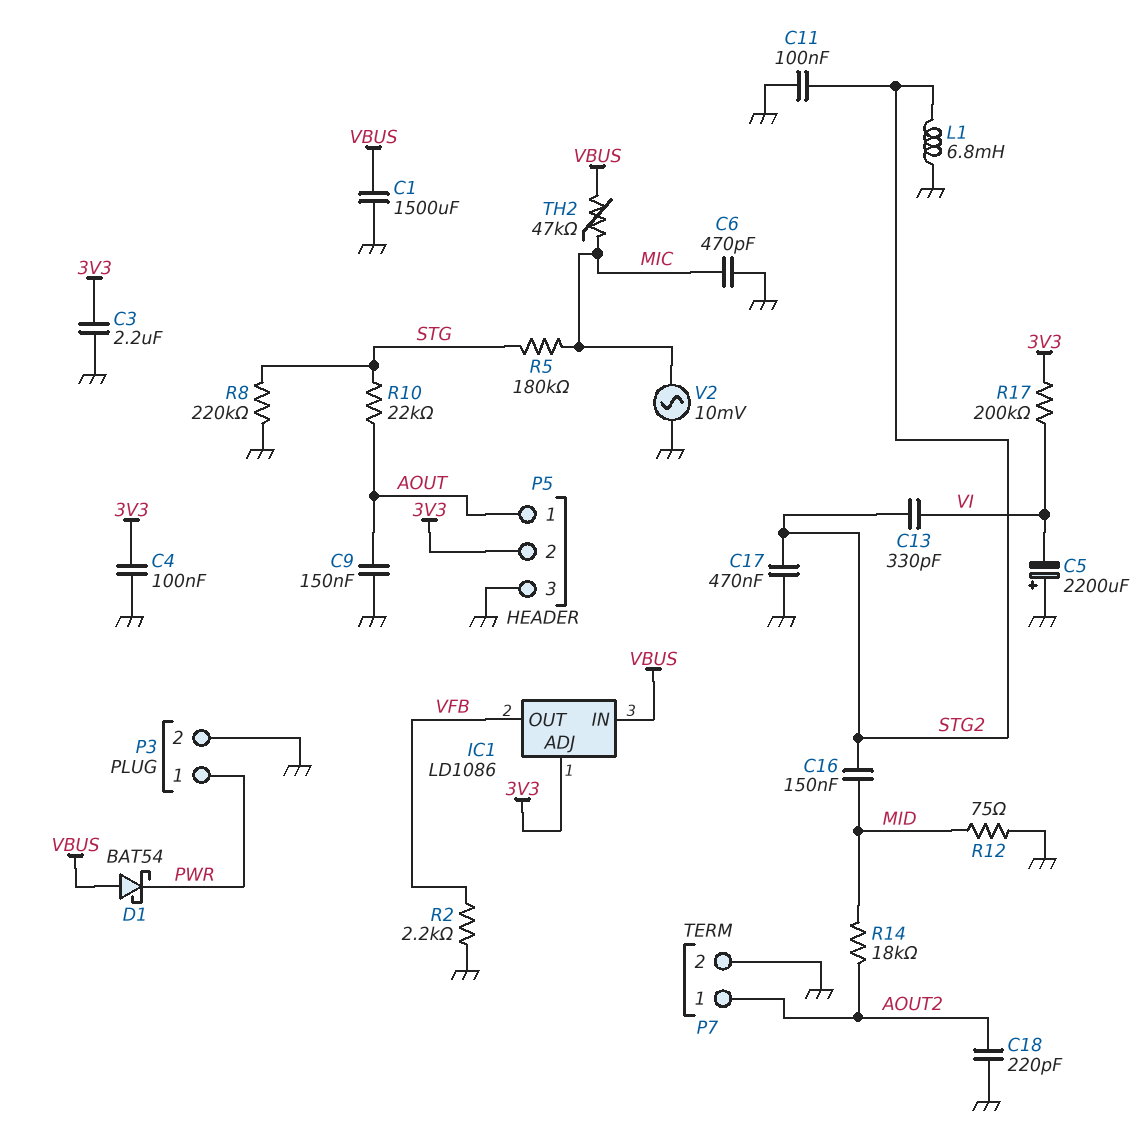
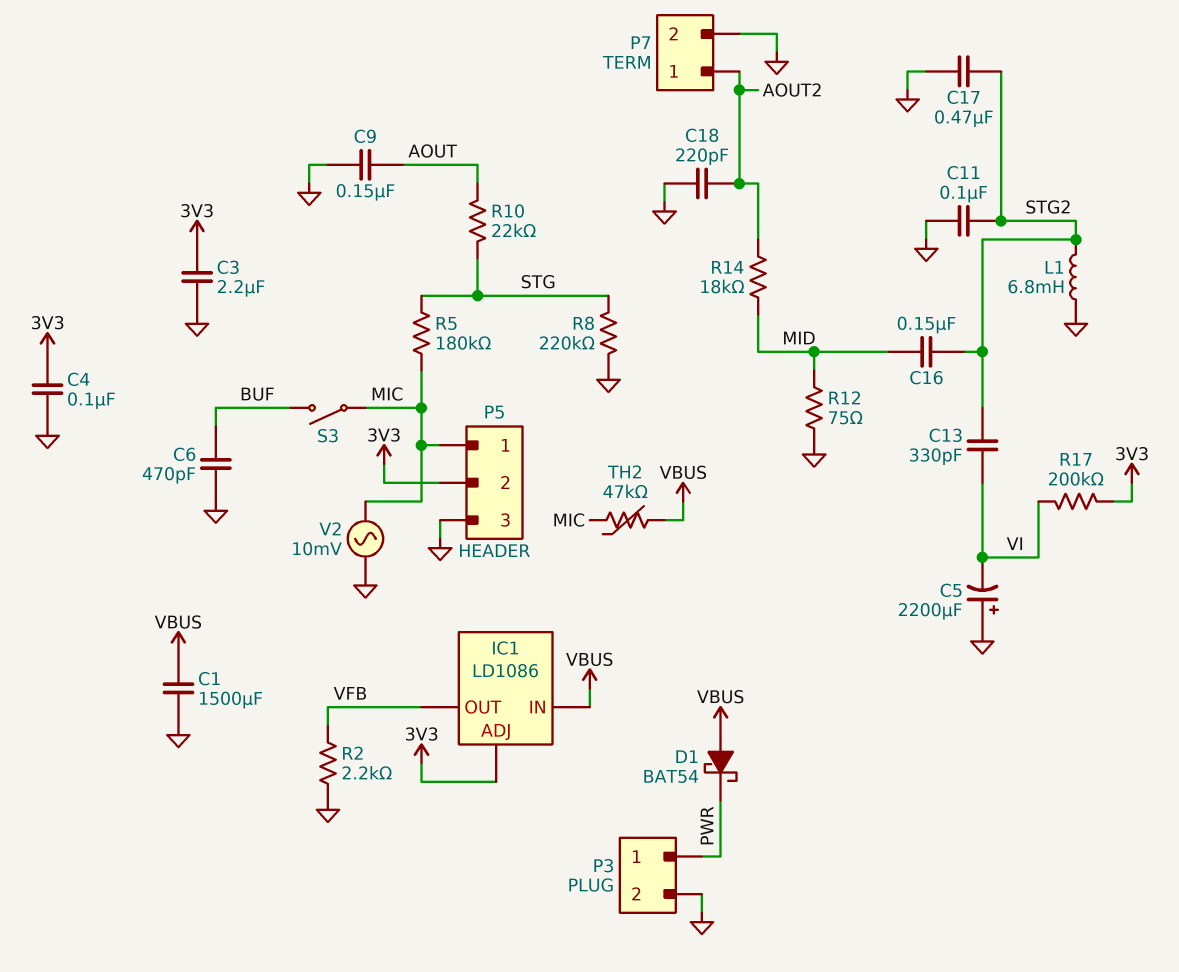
C6: 470pF (GND, MIC) -> 470pF (BUF, GND)
P5 pin 1: AOUT -> MIC
S3: none -> switch (BUF, MIC)

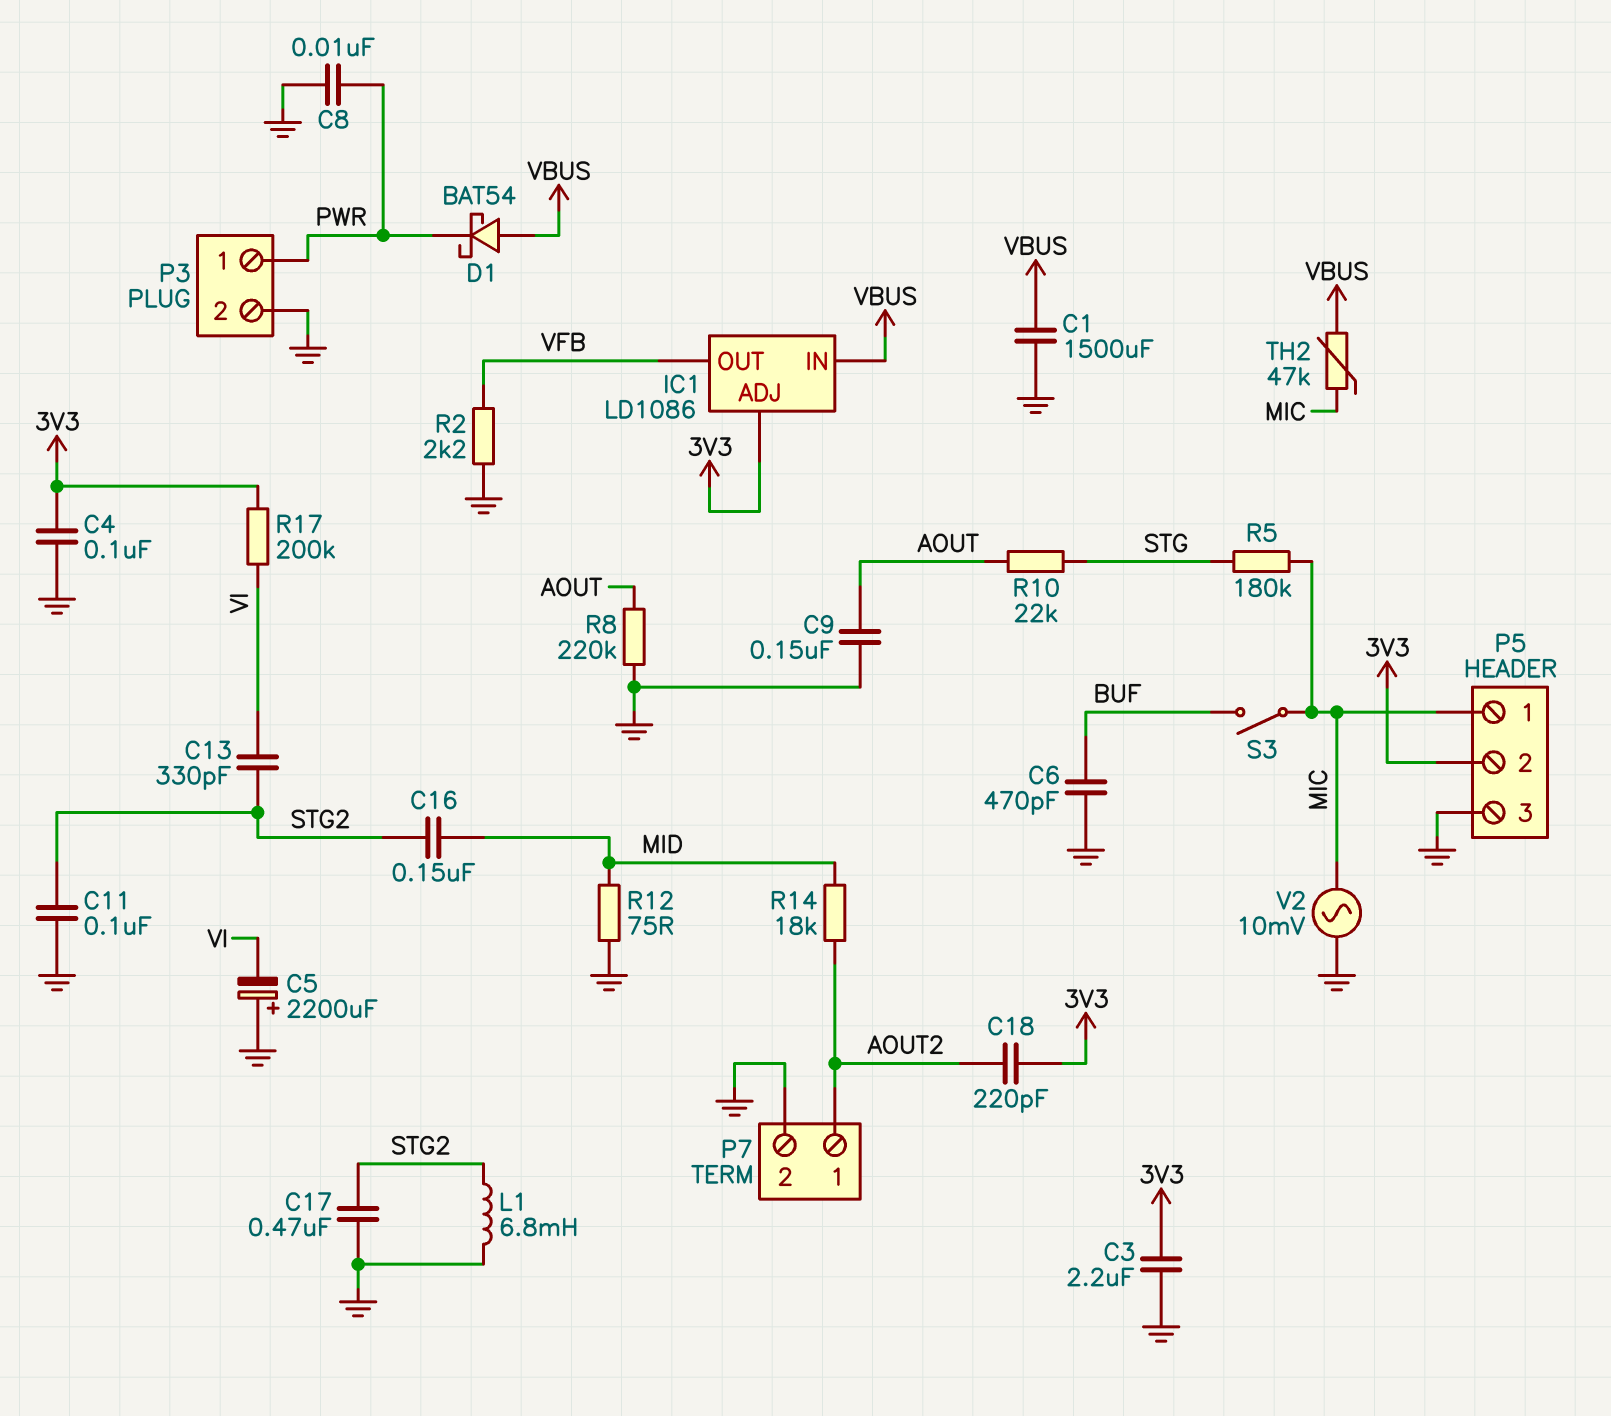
C8: none -> 10nF (GND, PWR)
C18: 220pF (AOUT2, GND) -> 220pF (3V3, AOUT2)
R8: 220k (GND, STG) -> 220k (AOUT, GND)

